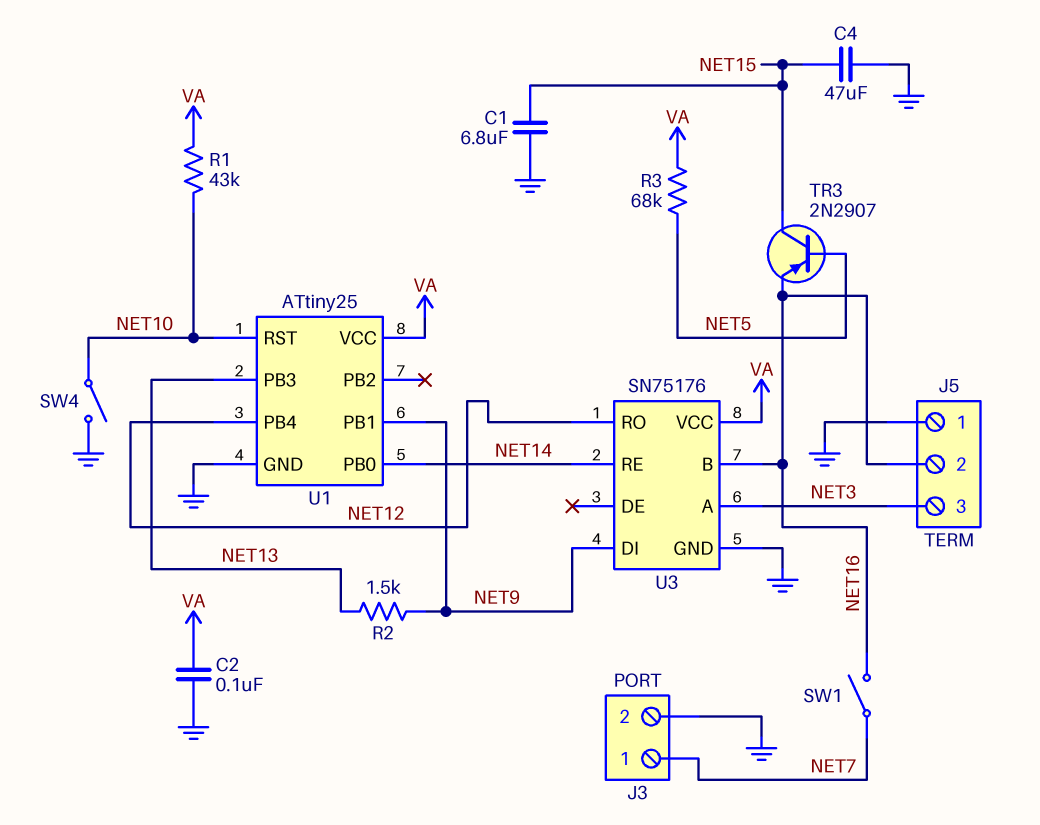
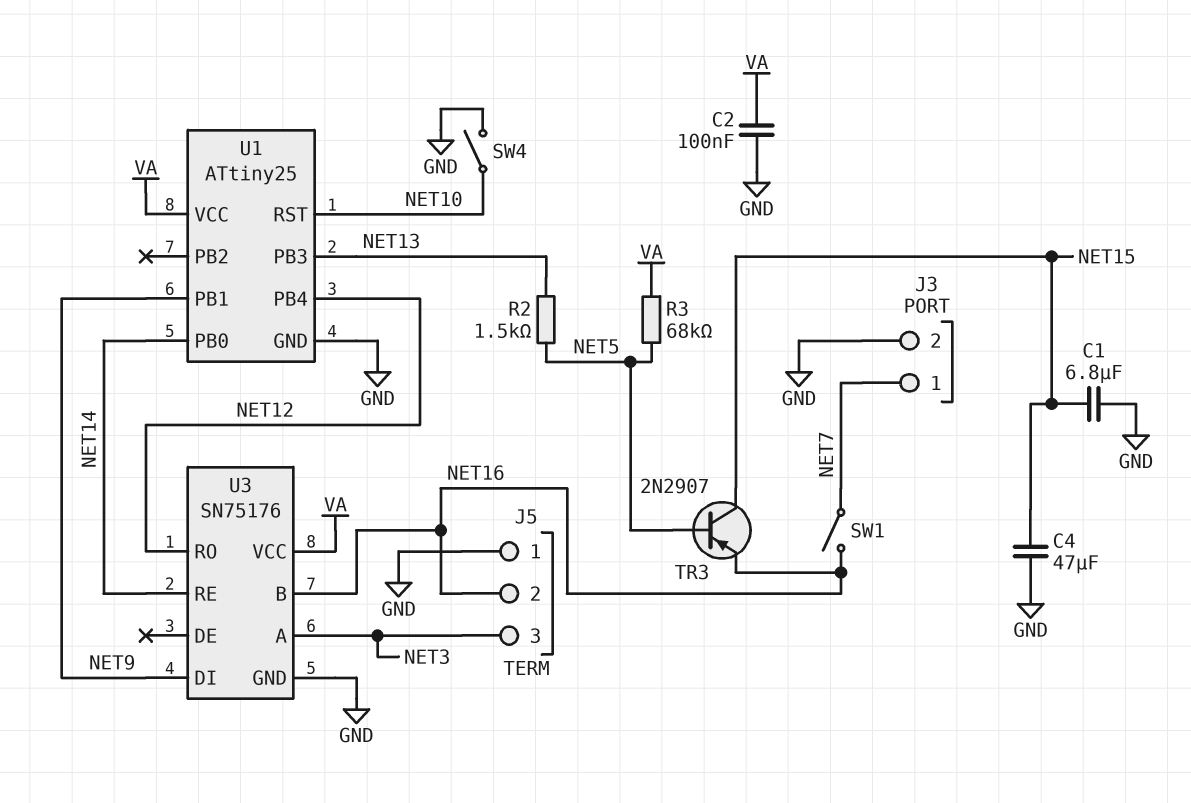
R1: 43k (NET10, VA) -> none
R2: 1.5k (NET9, NET13) -> 1.5k (NET5, NET13)

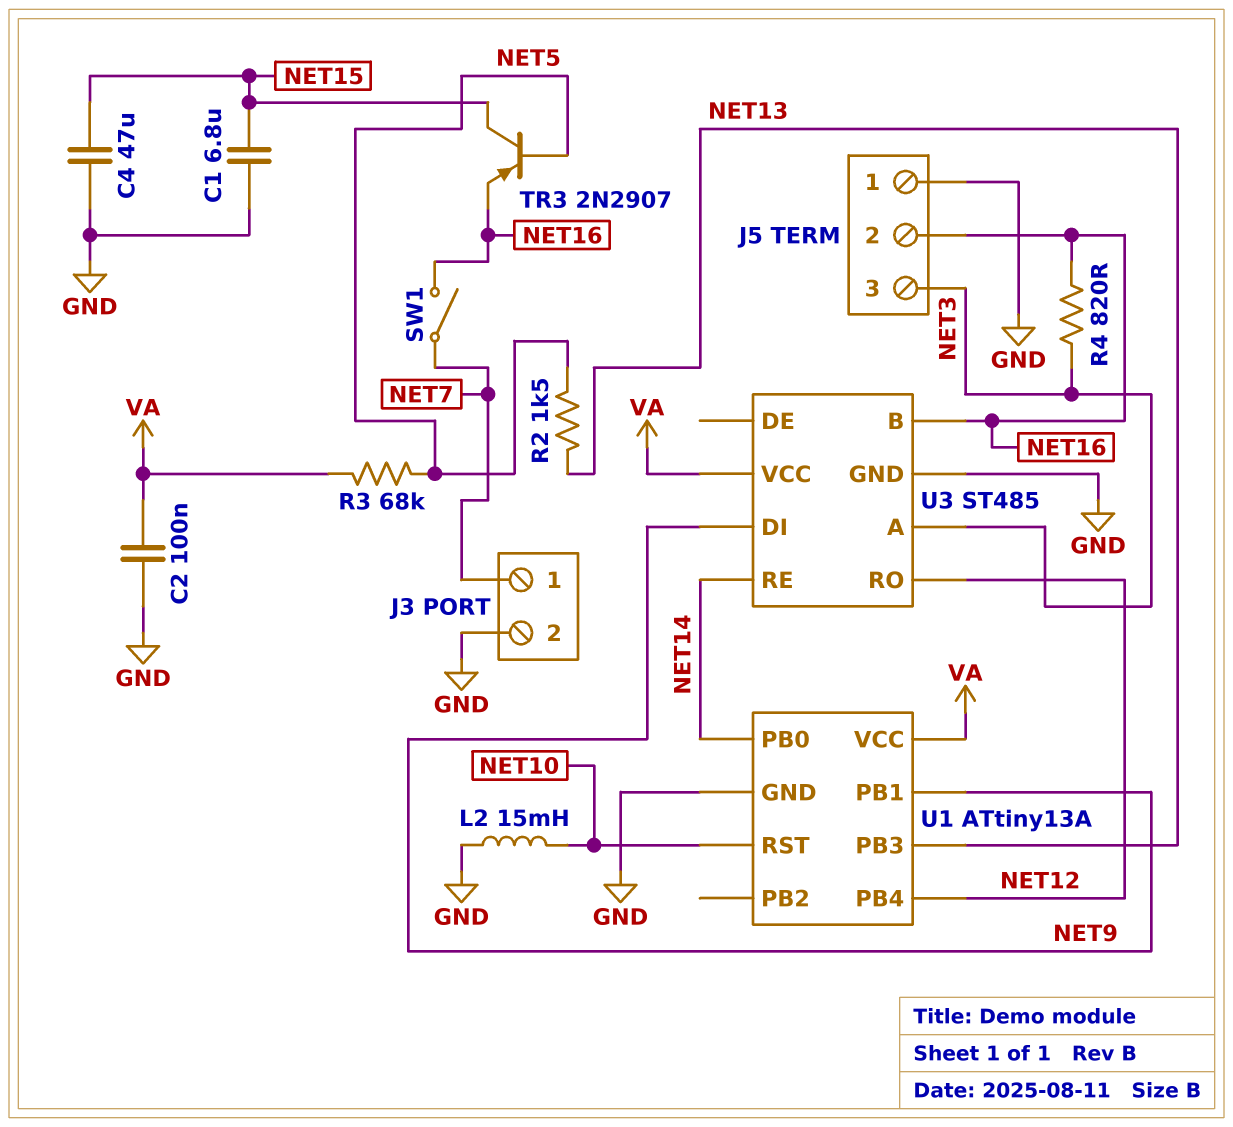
L2: none -> 15mH (GND, NET10)
R4: none -> 820 (NET3, NET16)
SW4: switch (GND, NET10) -> none
U1: ATtiny25 -> ATtiny13A
U3: SN75176 -> ST485

